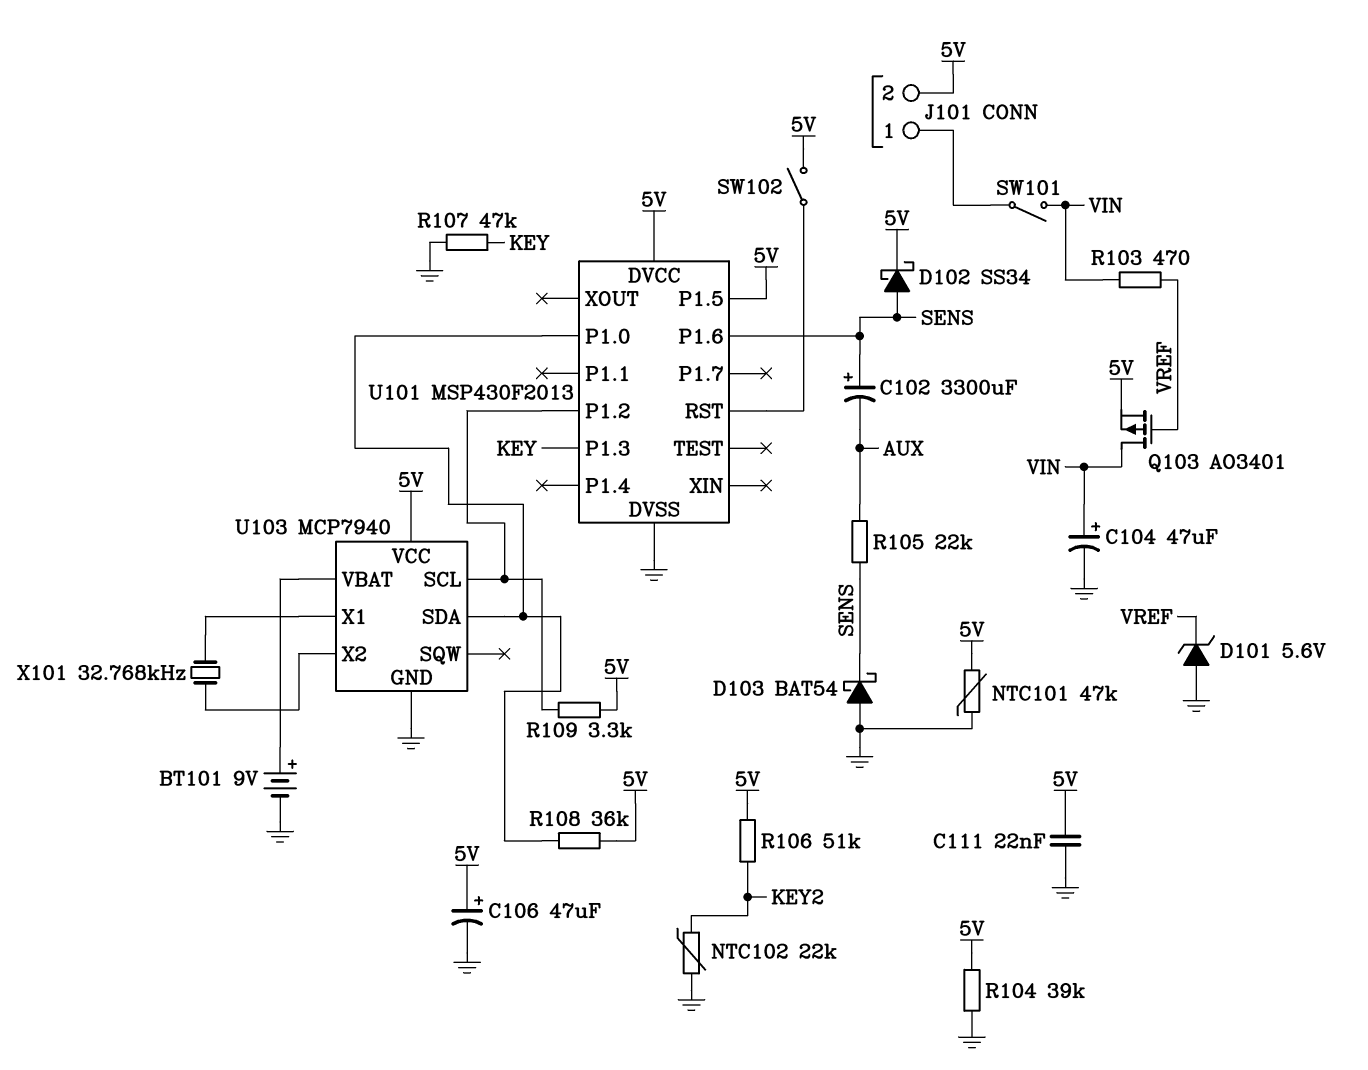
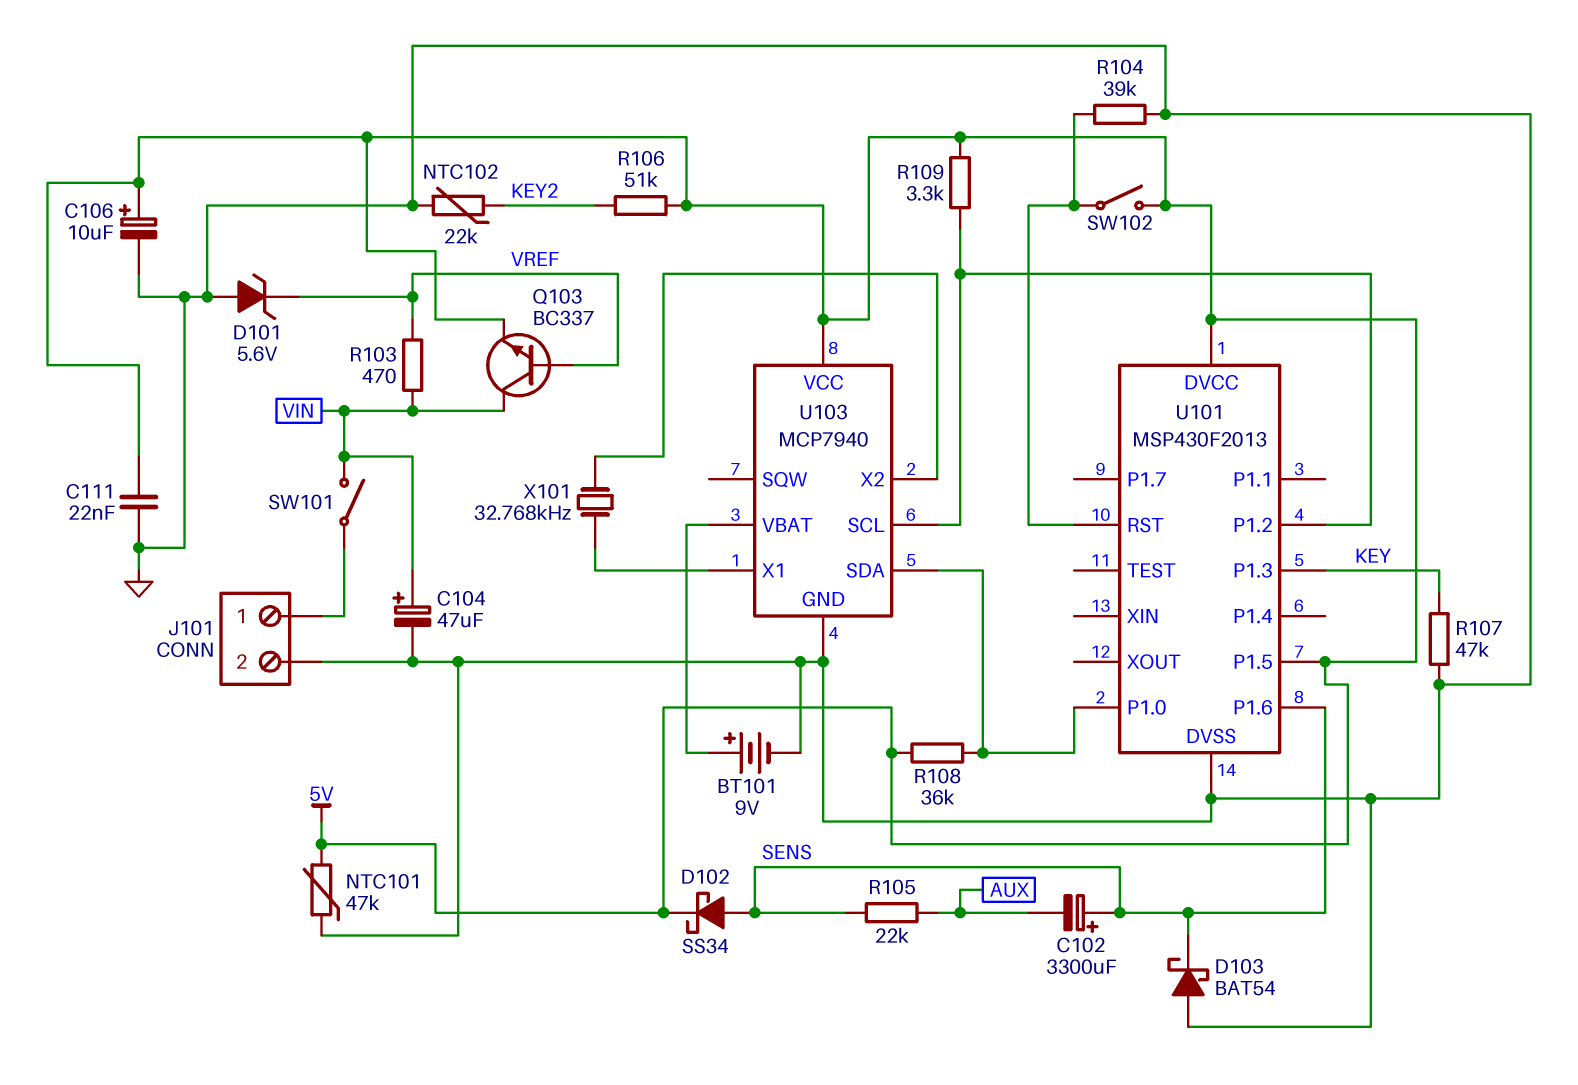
C106: 47uF (plus 5V, minus GND) -> 10uF (plus 5V, minus GND)
J101 pin 2: 5V -> GND
Q103: PMOS AO3401 (G VREF, D VIN, S 5V) -> NPN BC337 (B VREF, C VIN, E 5V)
R104: 39k (5V, GND) -> 39k (GND, U101/RST)

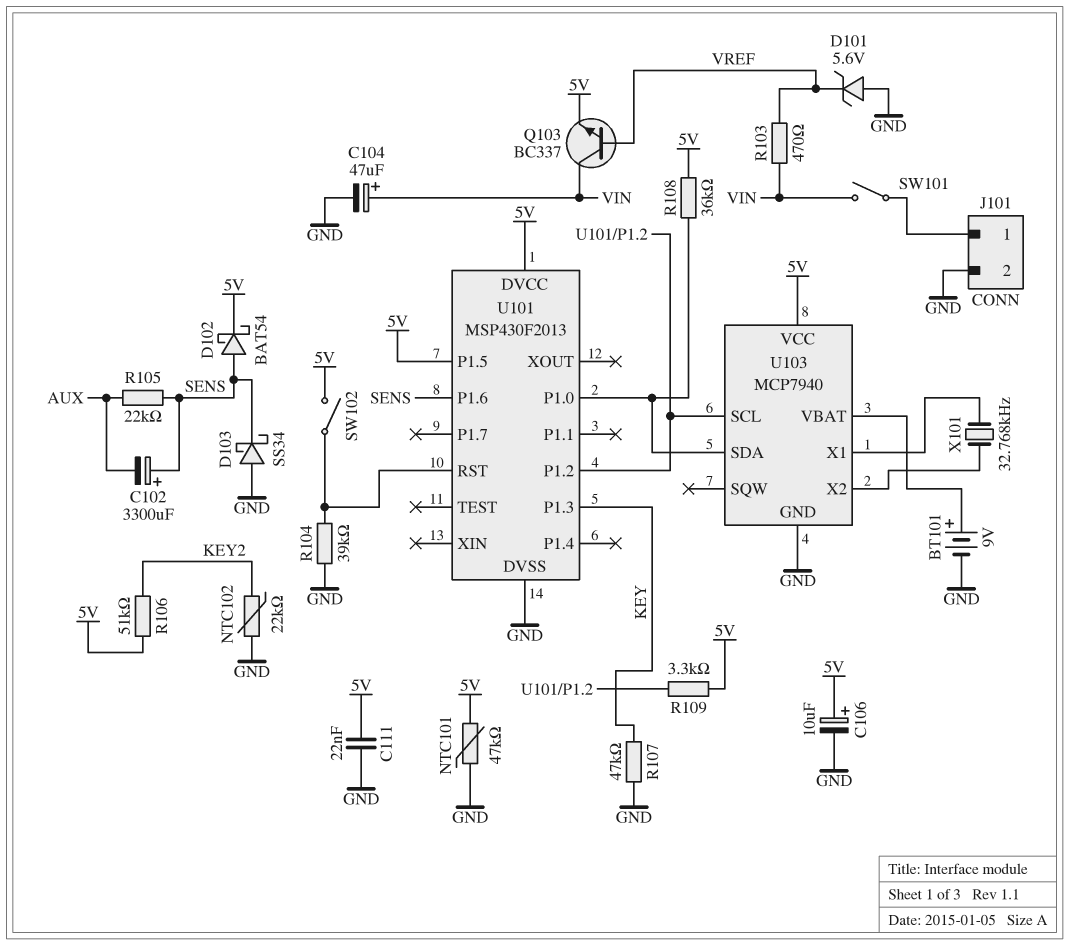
D102: schottky SS34 (A SENS, K 5V) -> schottky BAT54 (A SENS, K 5V)
D103: schottky BAT54 (A GND, K SENS) -> schottky SS34 (A GND, K SENS)

